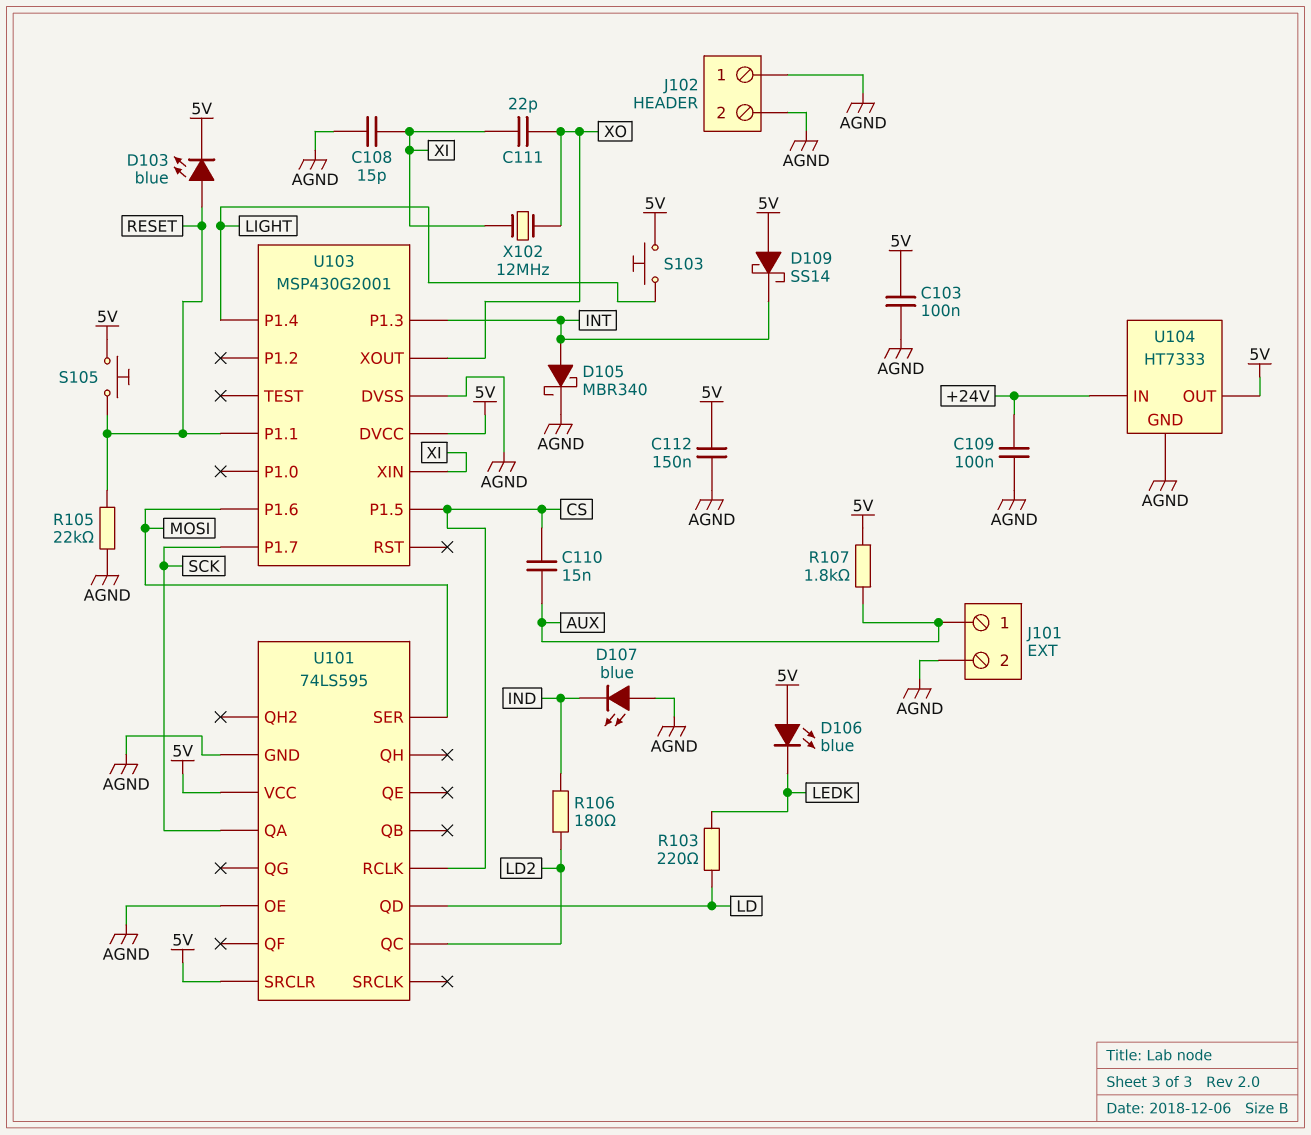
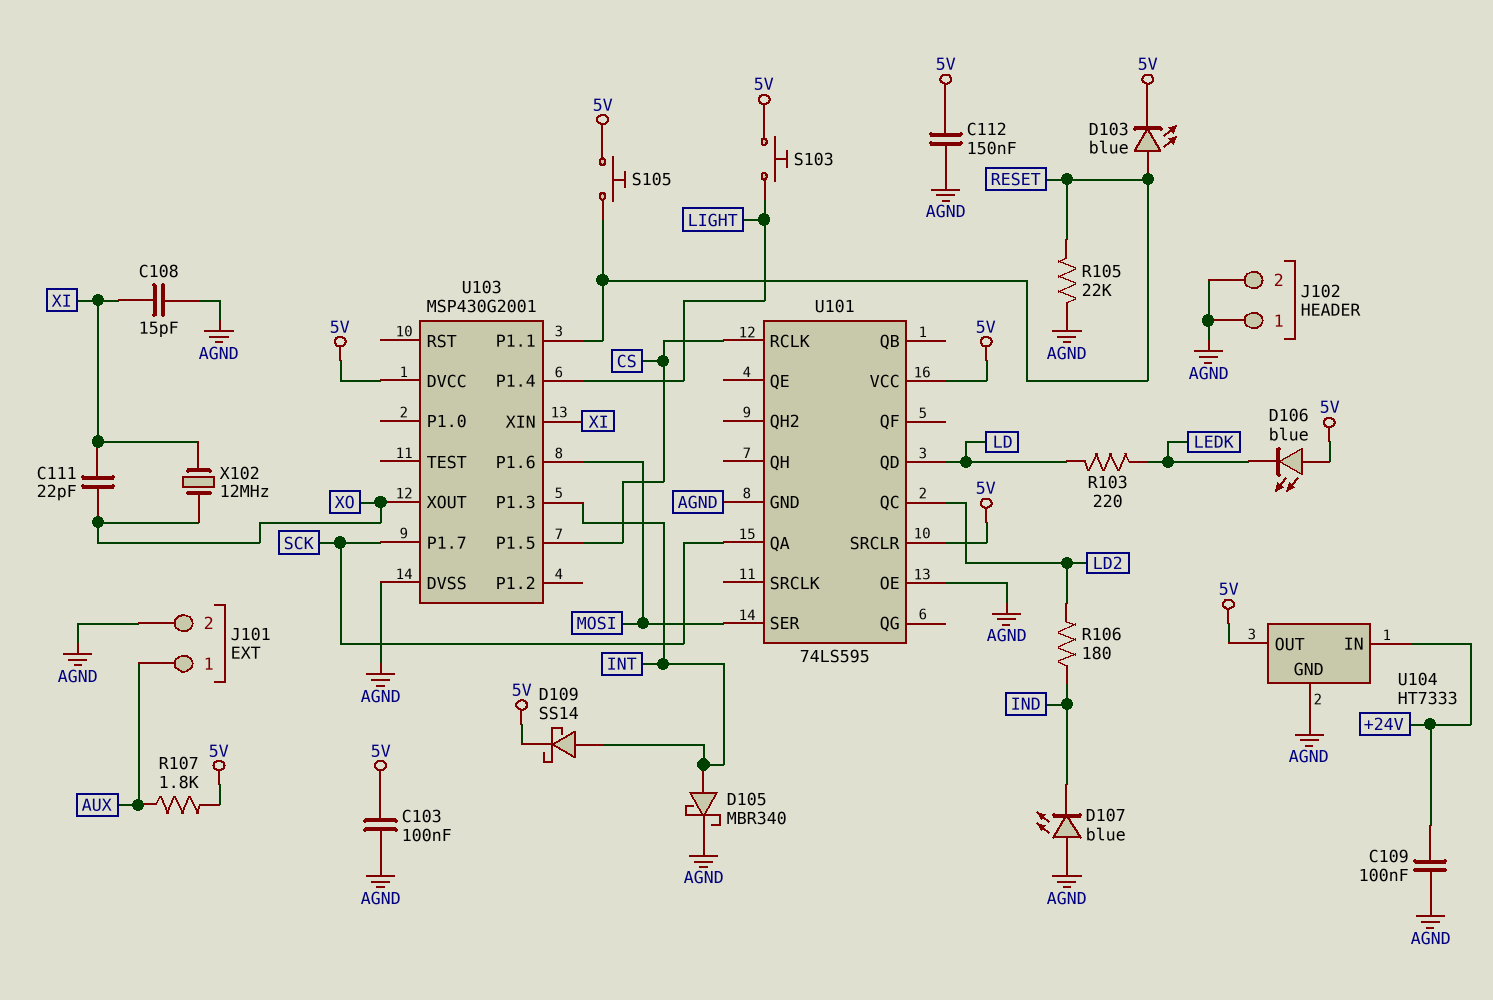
C110: 15nF (AUX, CS) -> none
D109: schottky SS14 (A 5V, K INT) -> schottky SS14 (A INT, K 5V)

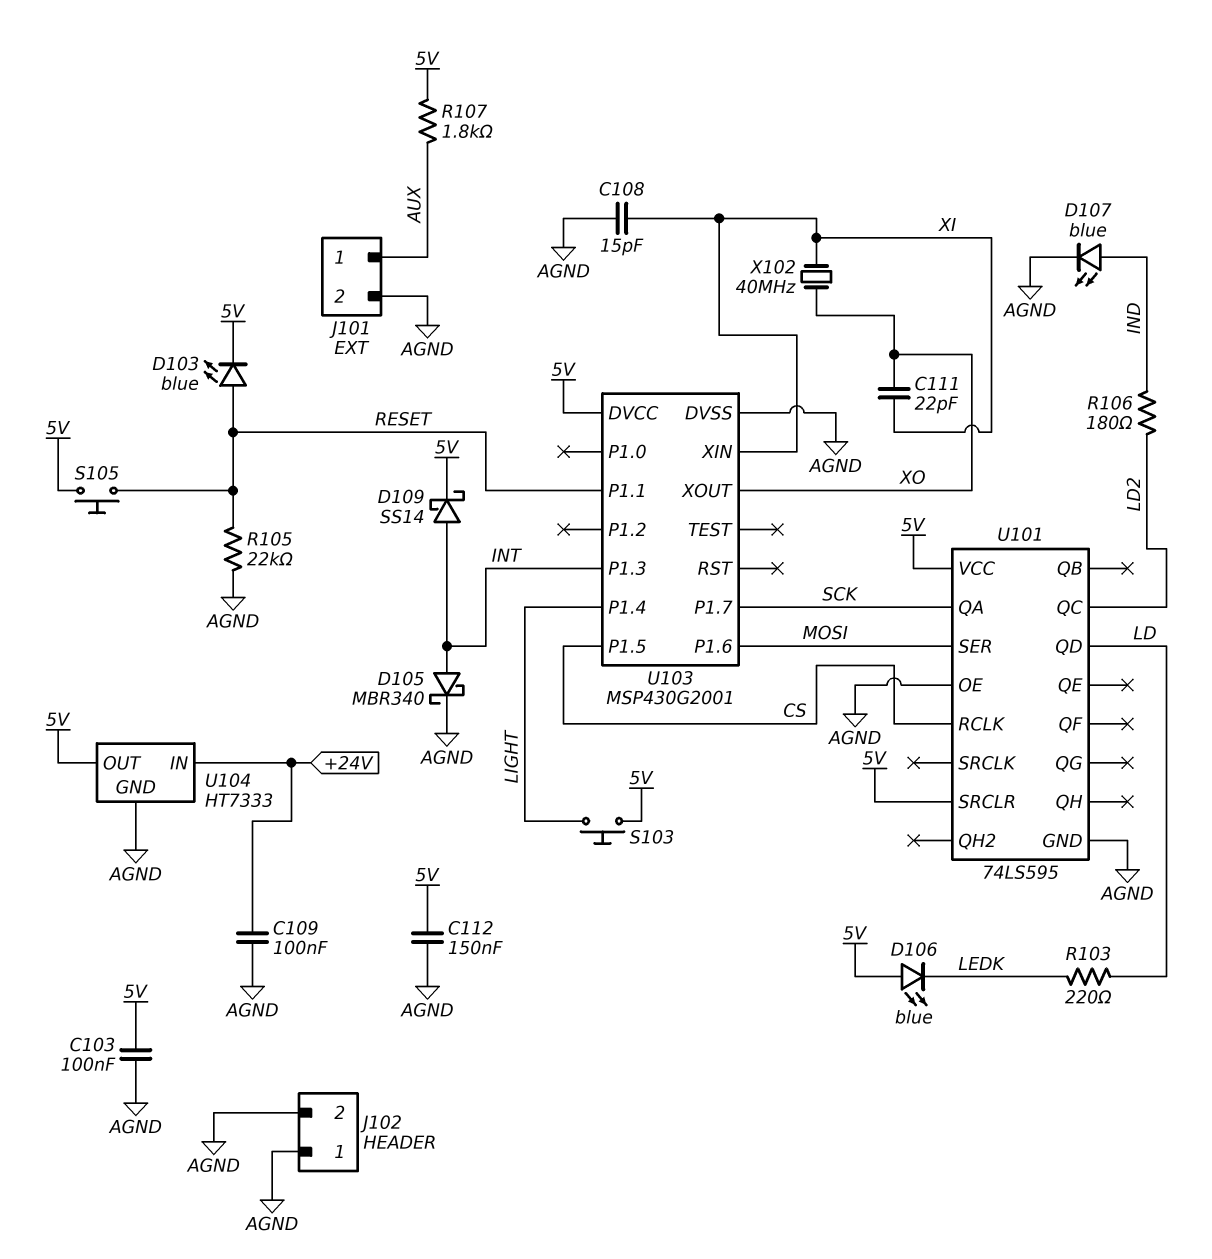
D107: LED blue (A AGND, K IND) -> LED blue (A IND, K AGND)
X102: 12MHz (XI, XO) -> 40MHz (XI, XO)

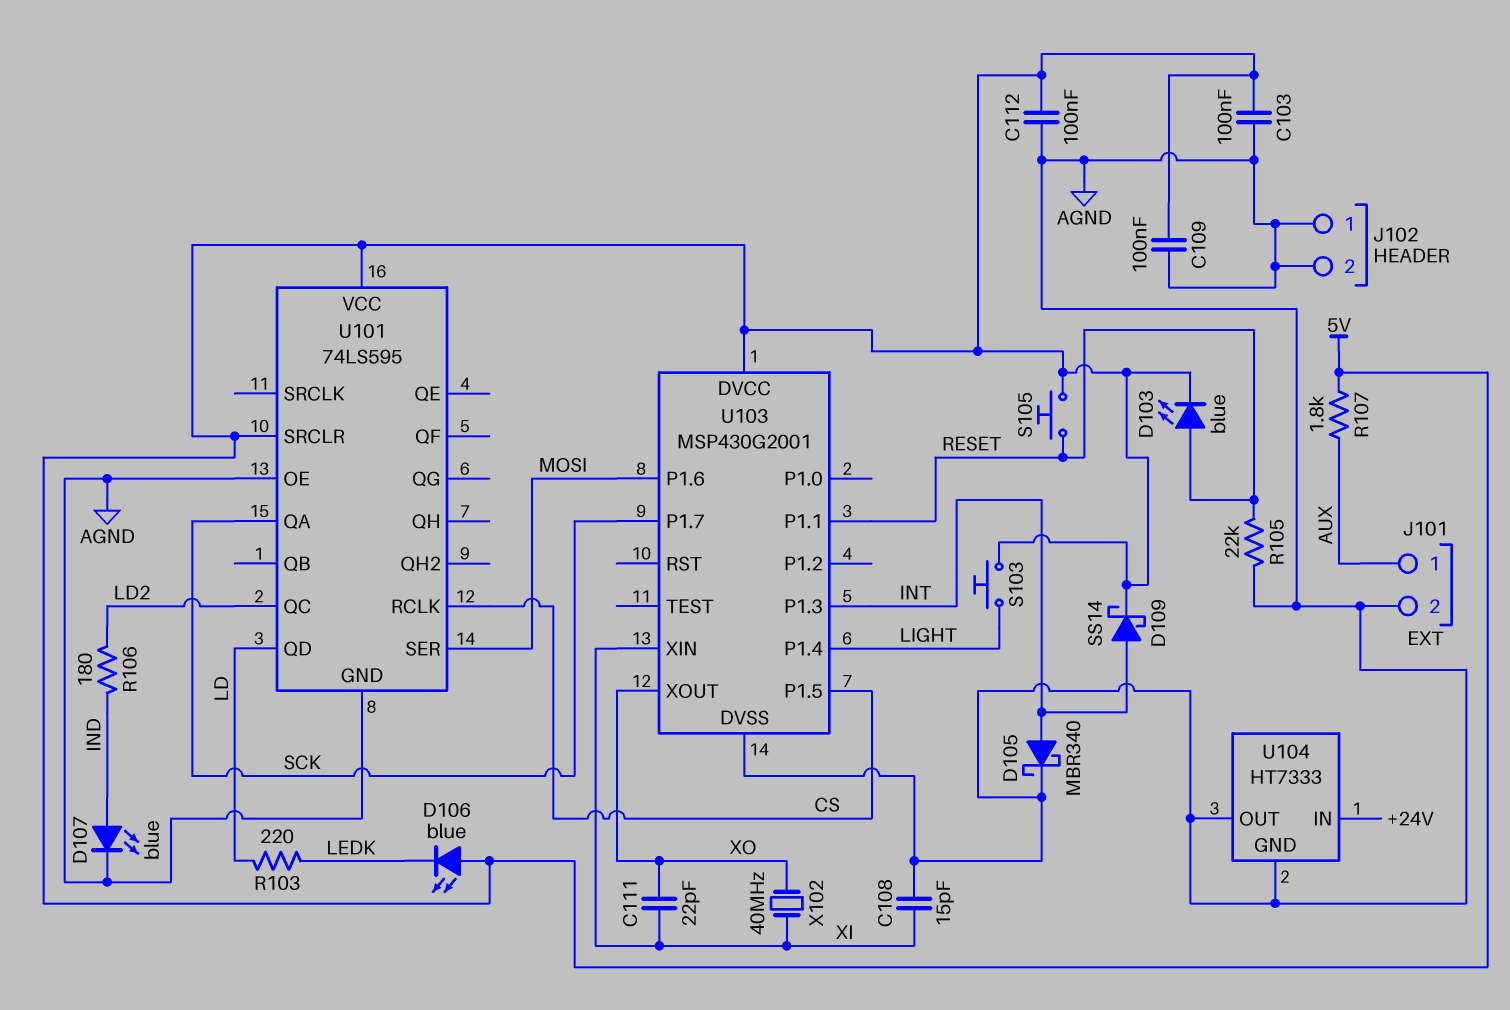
C109: 100nF (+24V, AGND) -> 100nF (5V, AGND)
C112: 150nF (5V, AGND) -> 100nF (5V, AGND)
U104 pin OUT: 5V -> AGND

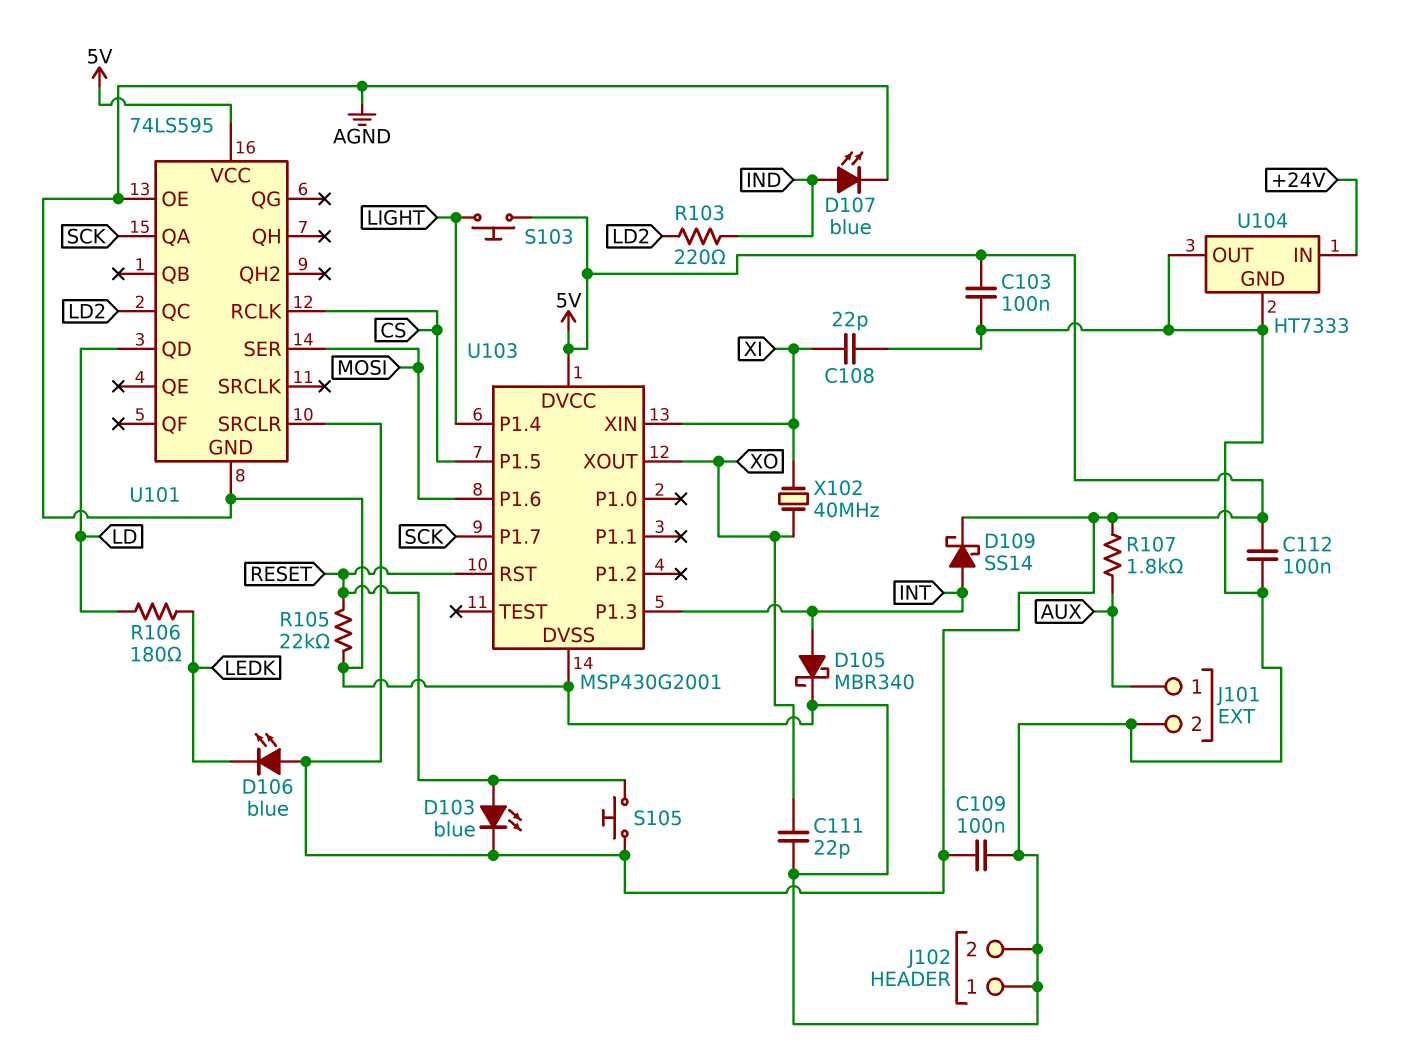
C108: 15pF (AGND, XI) -> 22pF (AGND, XI)
C111: 22pF (XI, XO) -> 22pF (AGND, XO)
R103: 220 (LD, LEDK) -> 220 (IND, LD2)
R106: 180 (IND, LD2) -> 180 (LD, LEDK)
U103 pin P1.1: RESET -> none
U103 pin RST: none -> RESET

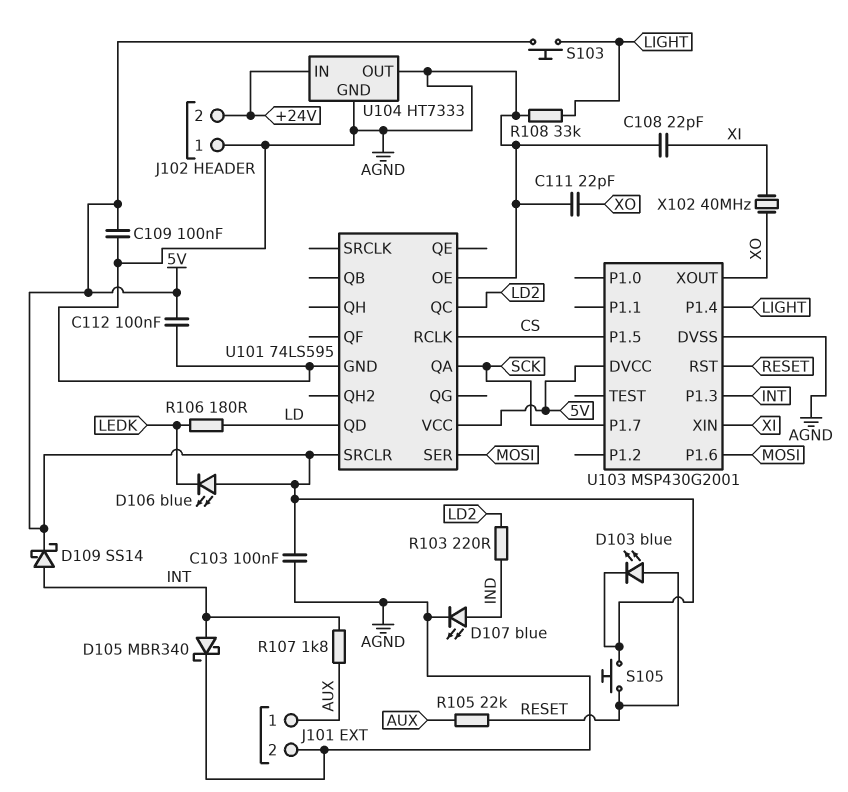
J102 pin 2: AGND -> +24V
R105: 22k (AGND, RESET) -> 22k (AUX, RESET)
R107: 1.8k (5V, AUX) -> 1.8k (AUX, INT)
R108: none -> 33k (AGND, LIGHT)

